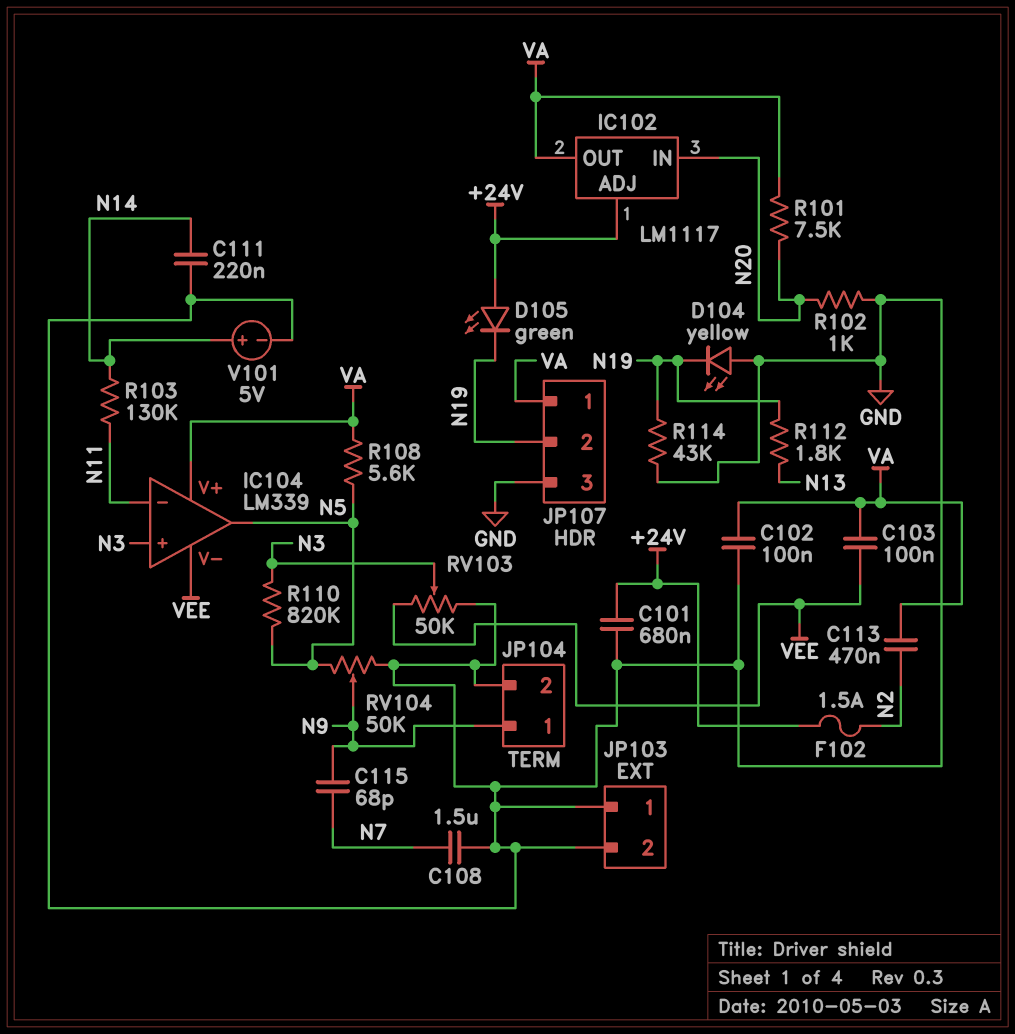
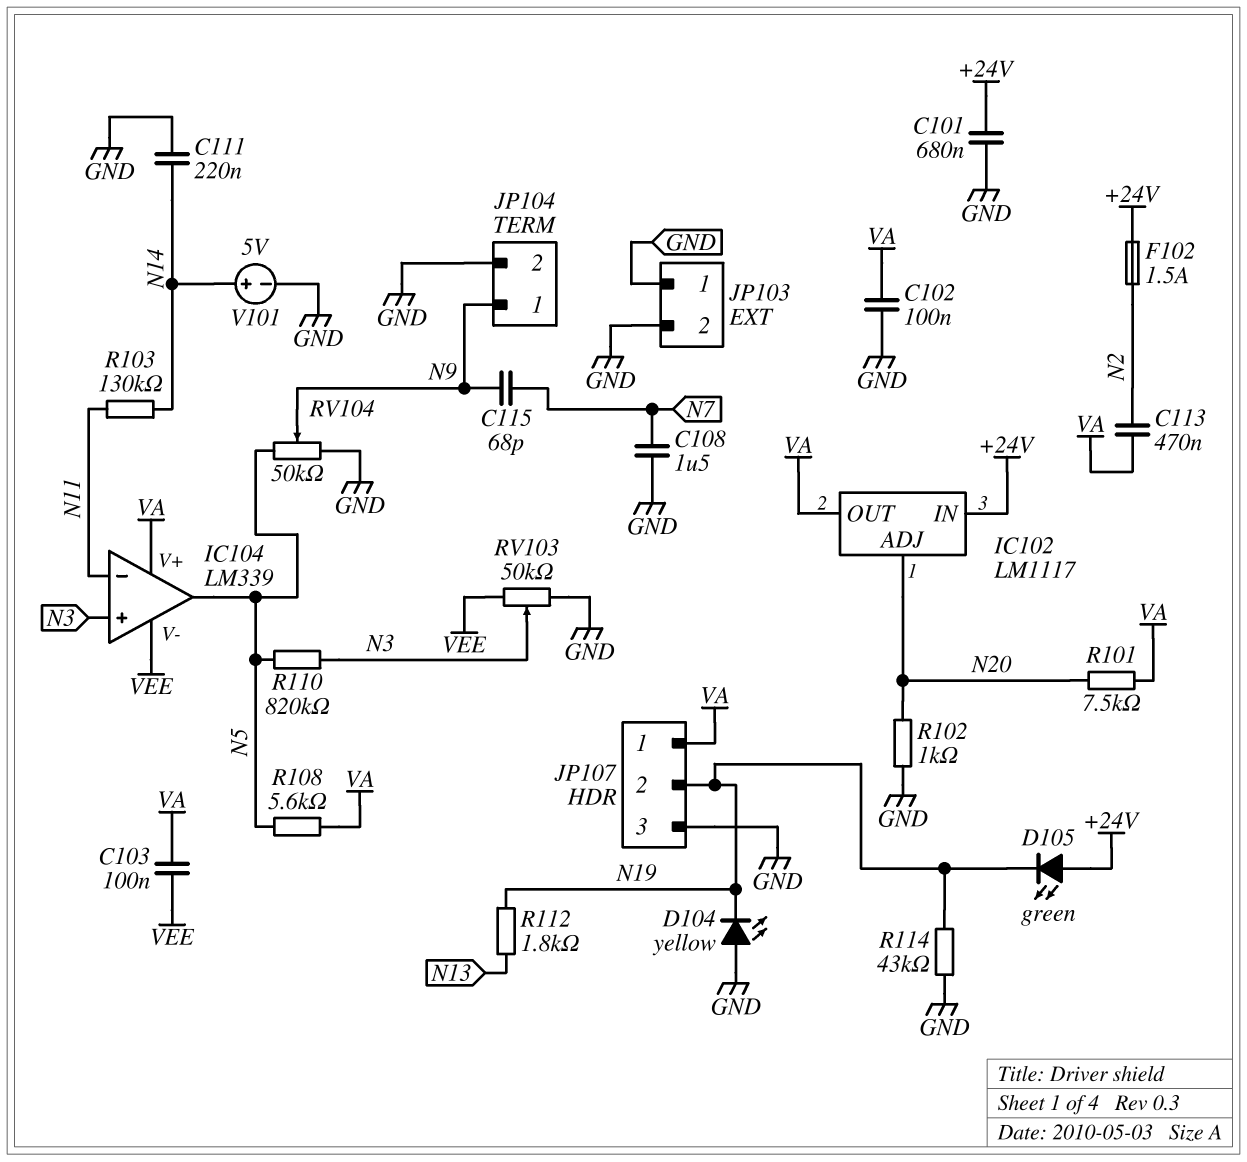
IC102 pin ADJ: +24V -> N20
IC102 pin IN: N20 -> +24V

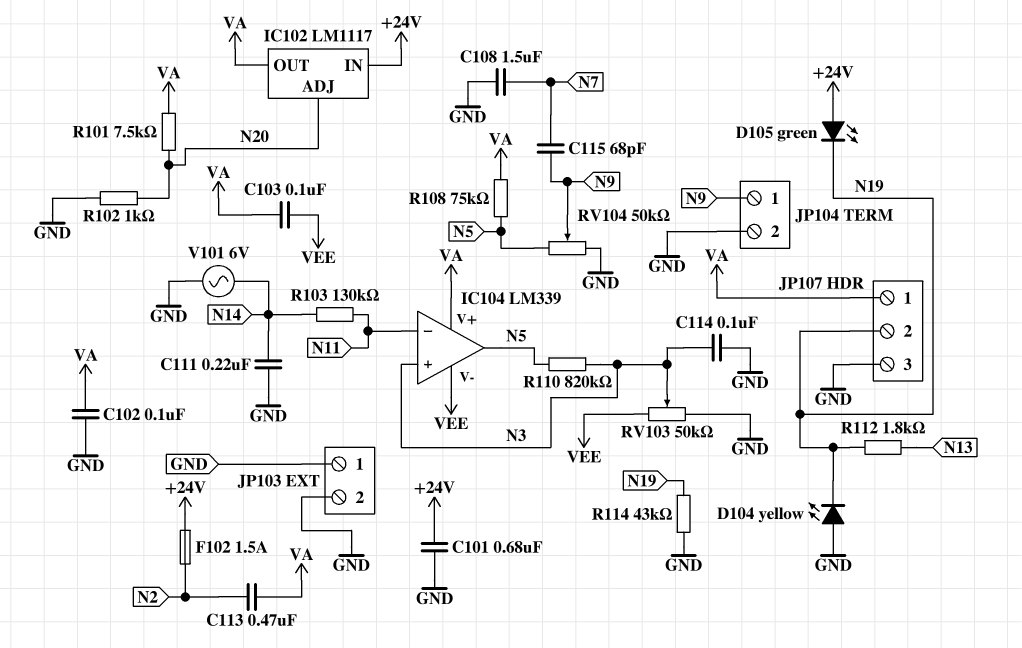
C114: none -> 100nF (GND, N3)
R108: 5.6k (N5, VA) -> 75k (N5, VA)
V101: 5V (plus N14, minus GND) -> AC 6V (GND, N14)

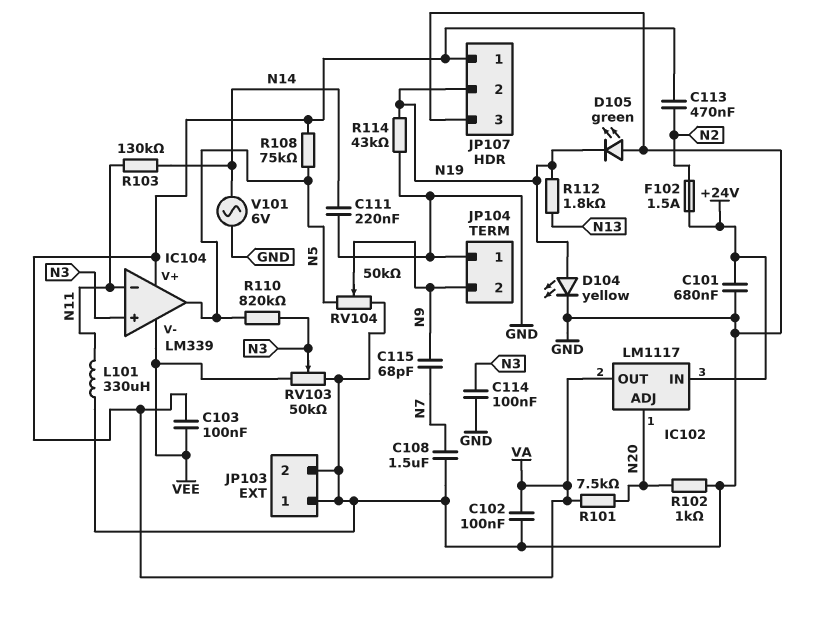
D104: LED yellow (A GND, K N19) -> LED yellow (A N19, K GND)
D105: LED green (A +24V, K N19) -> LED green (A GND, K N19)
JP104 pin 1: N9 -> GND
JP104 pin 2: GND -> N9
L101: none -> 330uH (GND, N11)

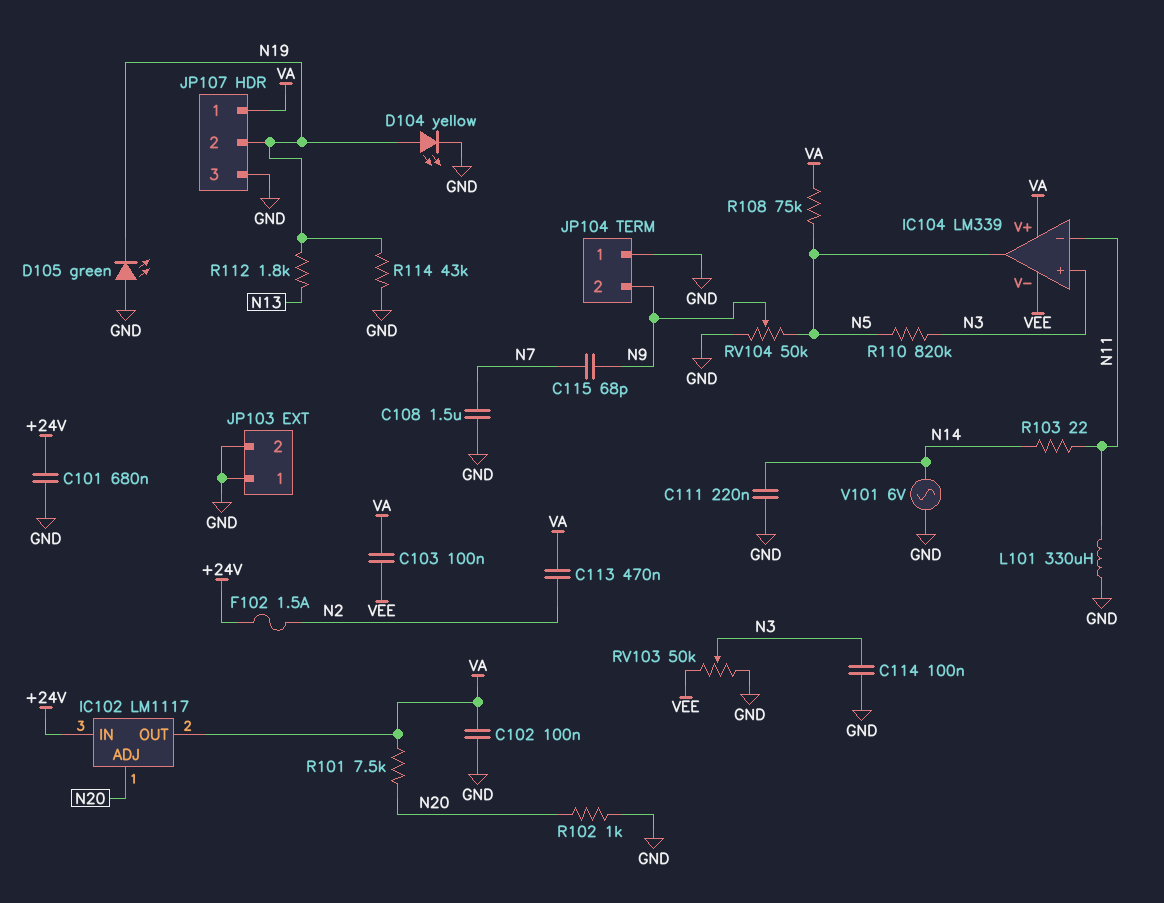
R103: 130k (N11, N14) -> 22 (N11, N14)

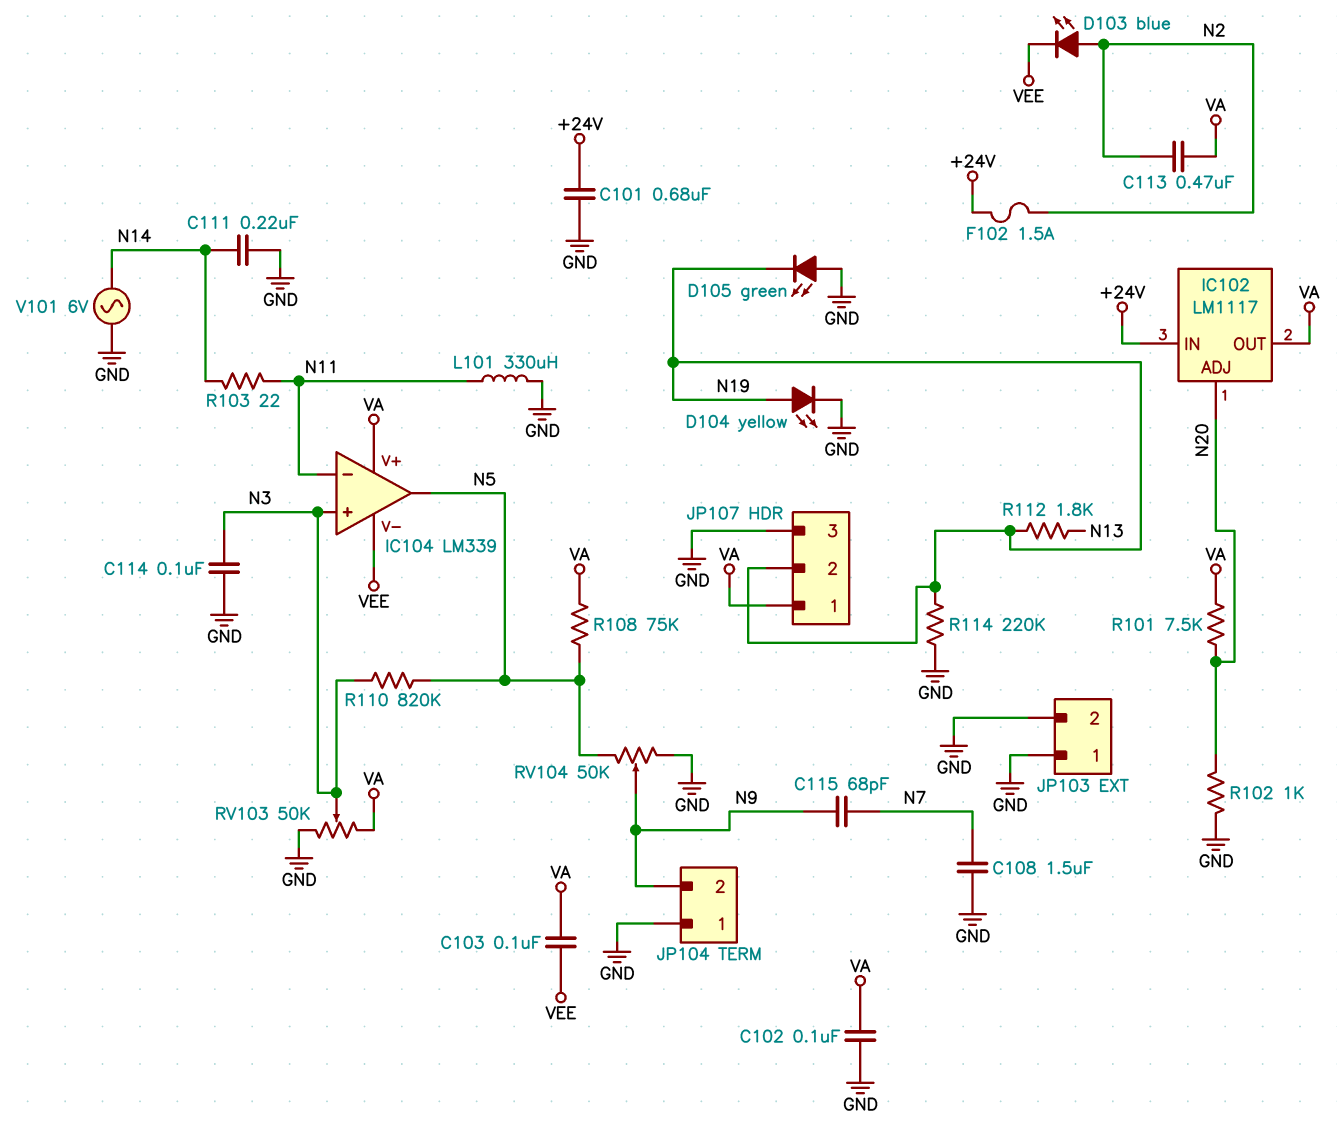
D103: none -> LED blue (A N2, K VEE)
R114: 43k (GND, N19) -> 220k (GND, N19)
RV103: 50k (GND, VEE, wiper N3) -> 50k (GND, VA, wiper N3)

